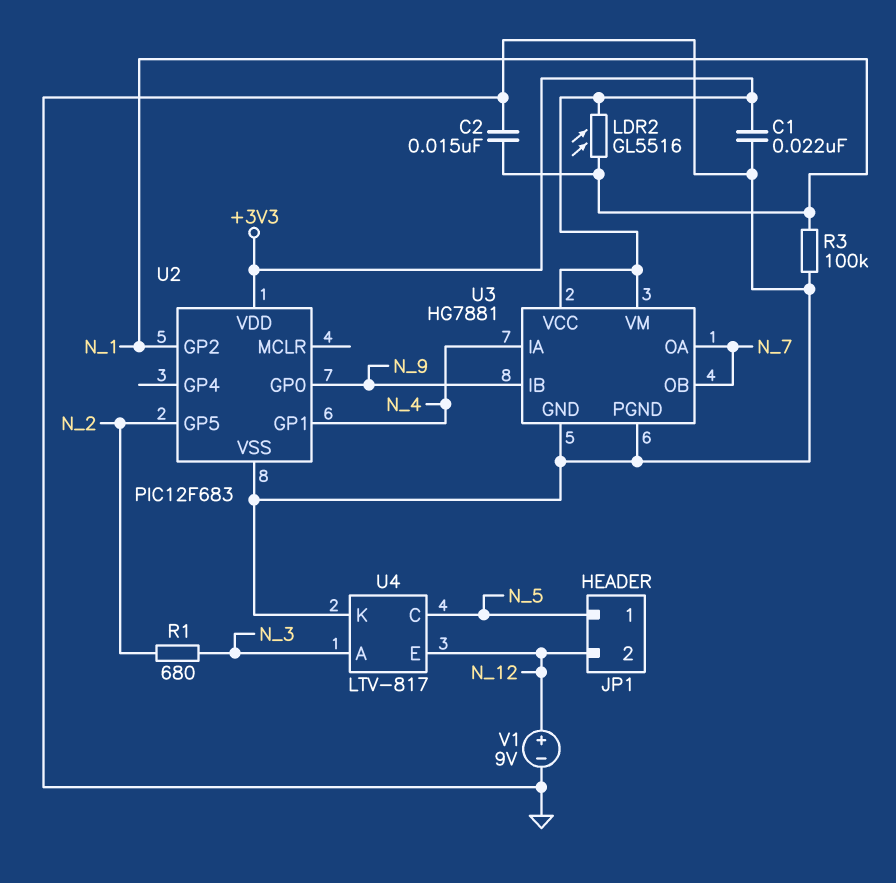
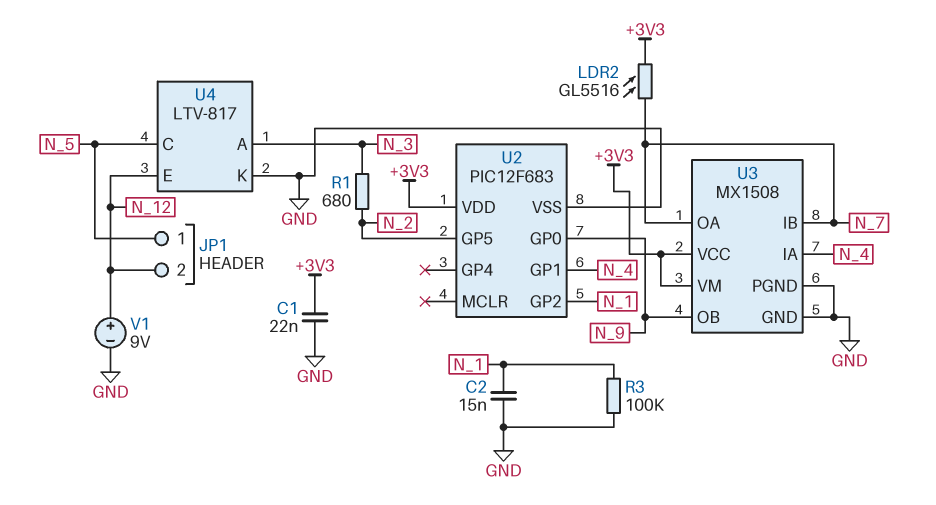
LDR2: GL5516 (+3V3, N_1) -> GL5516 (+3V3, N_7)
U3: HG7881 -> MX1508
U3 pin IB: N_9 -> N_7
U3 pin OB: N_7 -> N_9

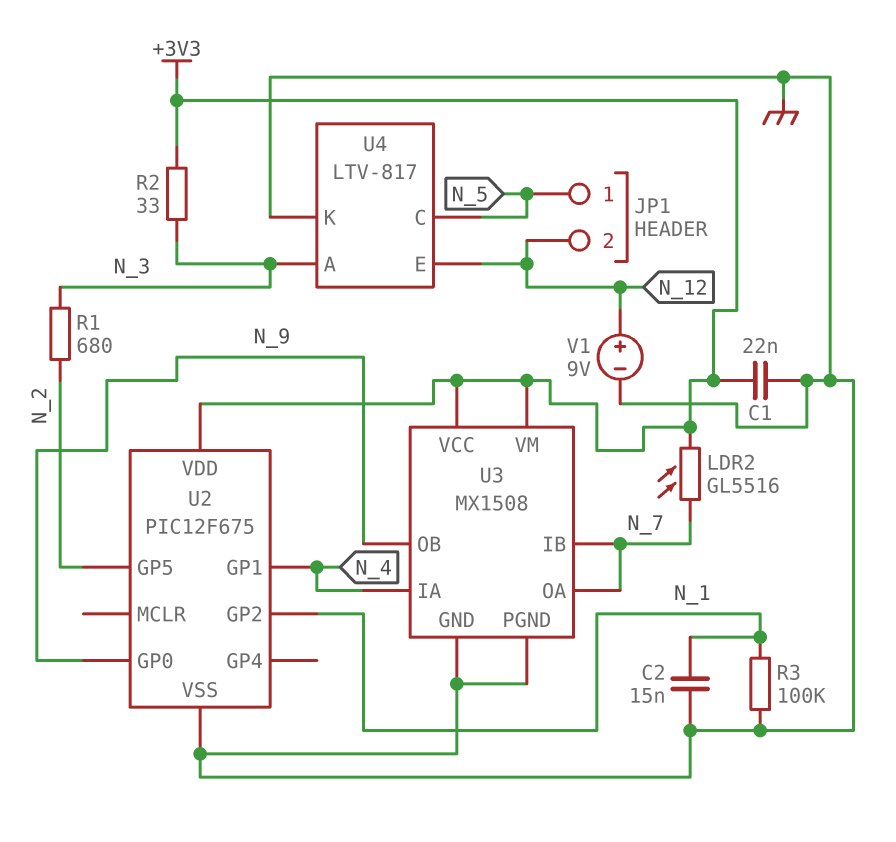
R2: none -> 33 (+3V3, N_3)
U2: PIC12F683 -> PIC12F675

